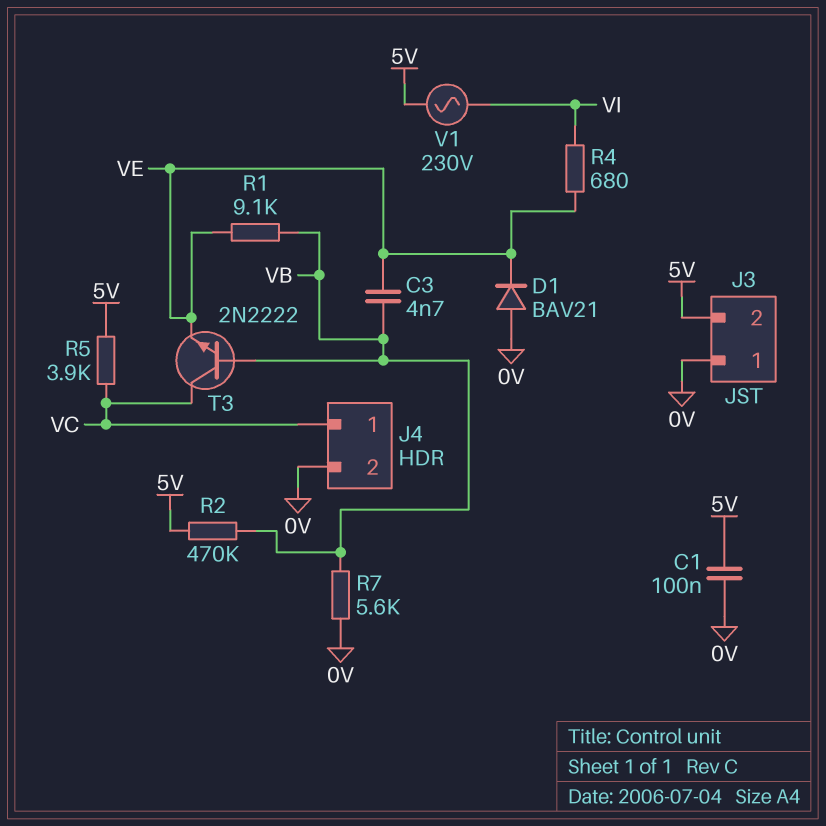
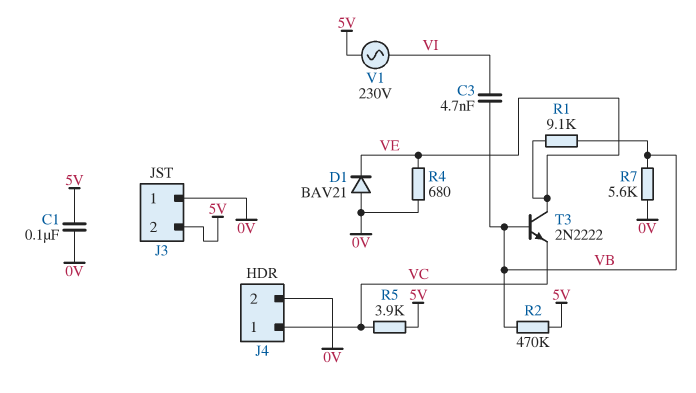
C3: 4.7nF (VB, VE) -> 4.7nF (VB, VI)
R4: 680 (VE, VI) -> 680 (0V, VE)
T3: NPN 2N2222 (B VB, C VC, E VE) -> NPN 2N2222 (B VB, C VE, E VC)

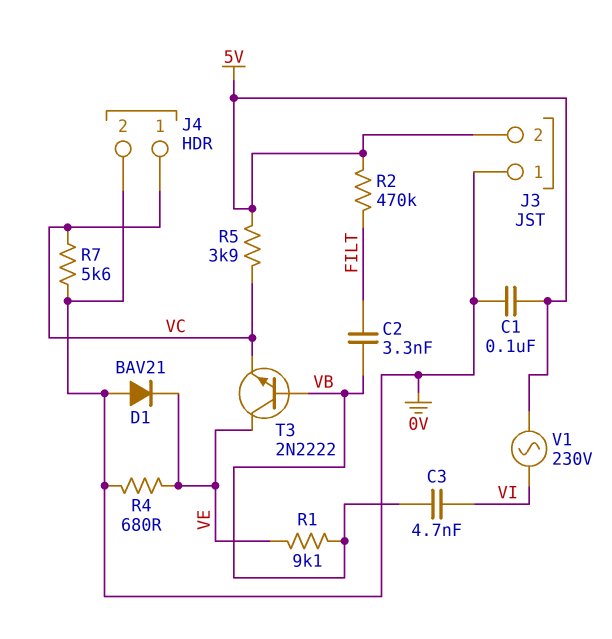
C2: none -> 3.3nF (FILT, VB)
R2: 470k (5V, VB) -> 470k (5V, FILT)
R7: 5.6k (0V, VB) -> 5.6k (0V, VC)

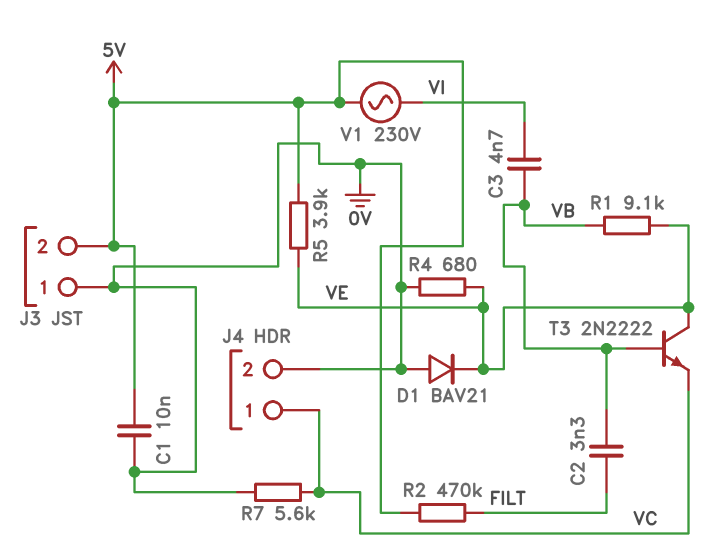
C1: 100nF (0V, 5V) -> 10nF (0V, 5V)
R5: 3.9k (5V, VC) -> 3.9k (5V, VE)

